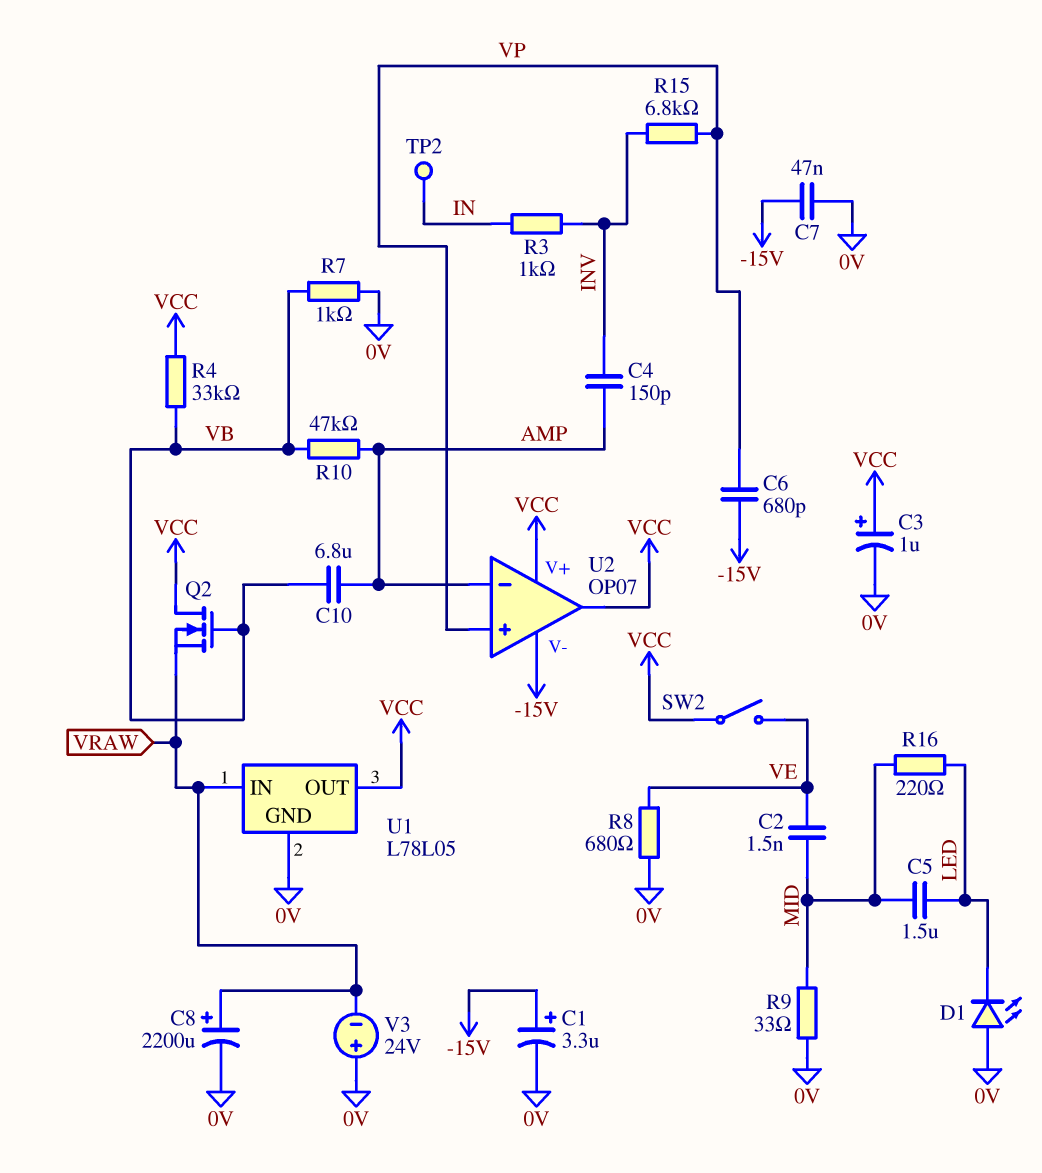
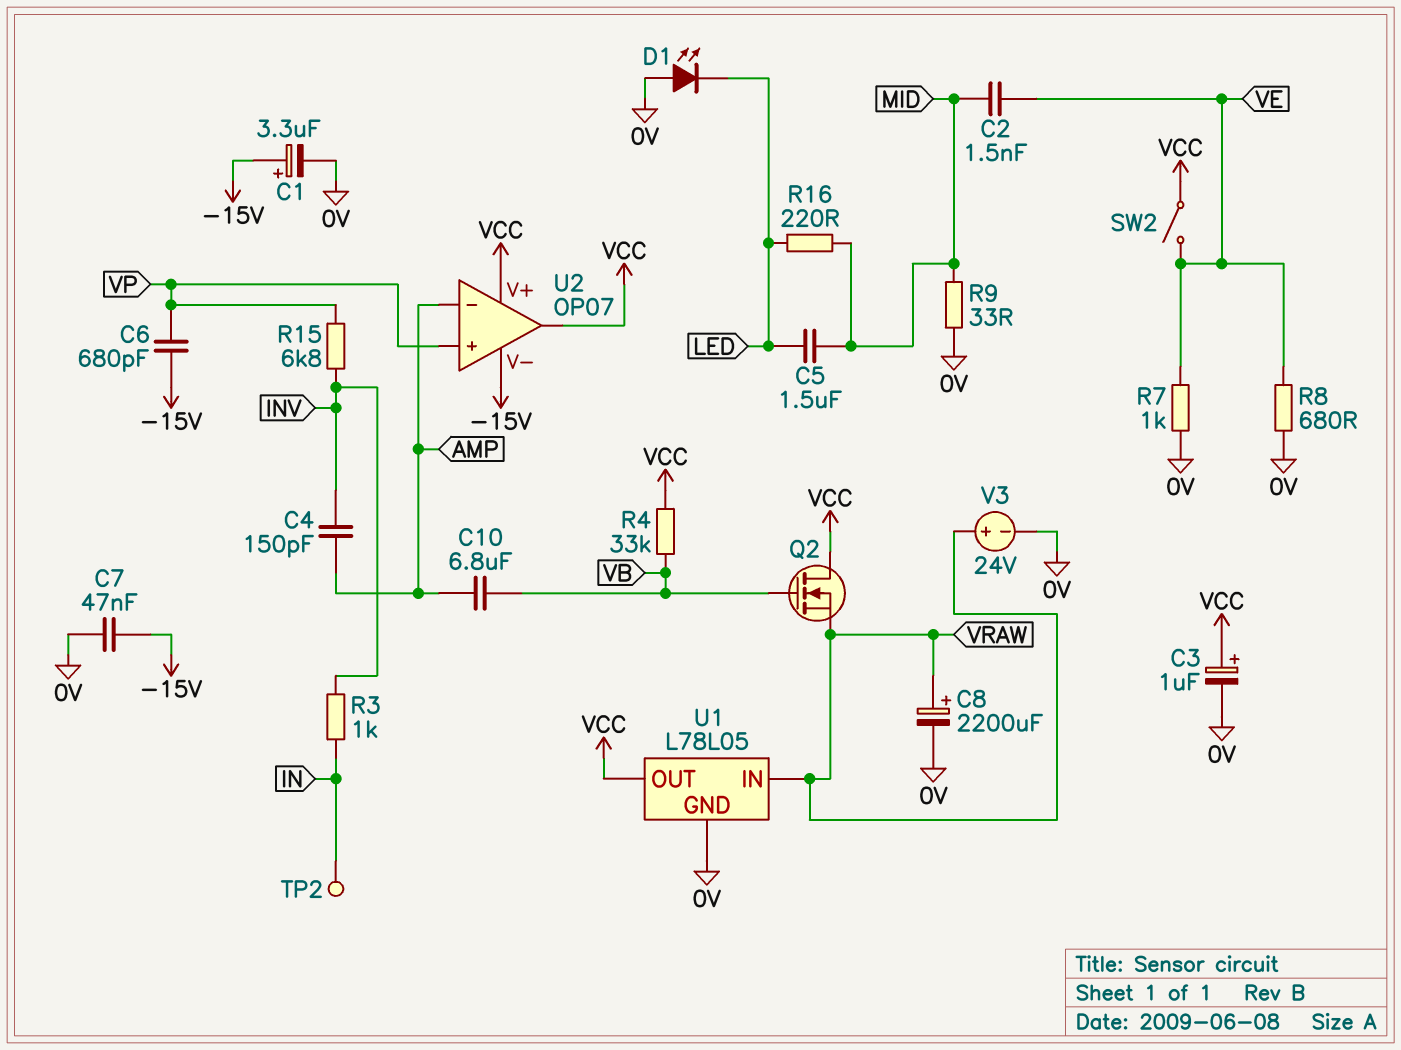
R7: 1k (0V, VB) -> 1k (0V, VE)
R10: 47k (AMP, VB) -> none
V3: 24V (plus 0V, minus VRAW) -> 24V (plus VRAW, minus 0V)

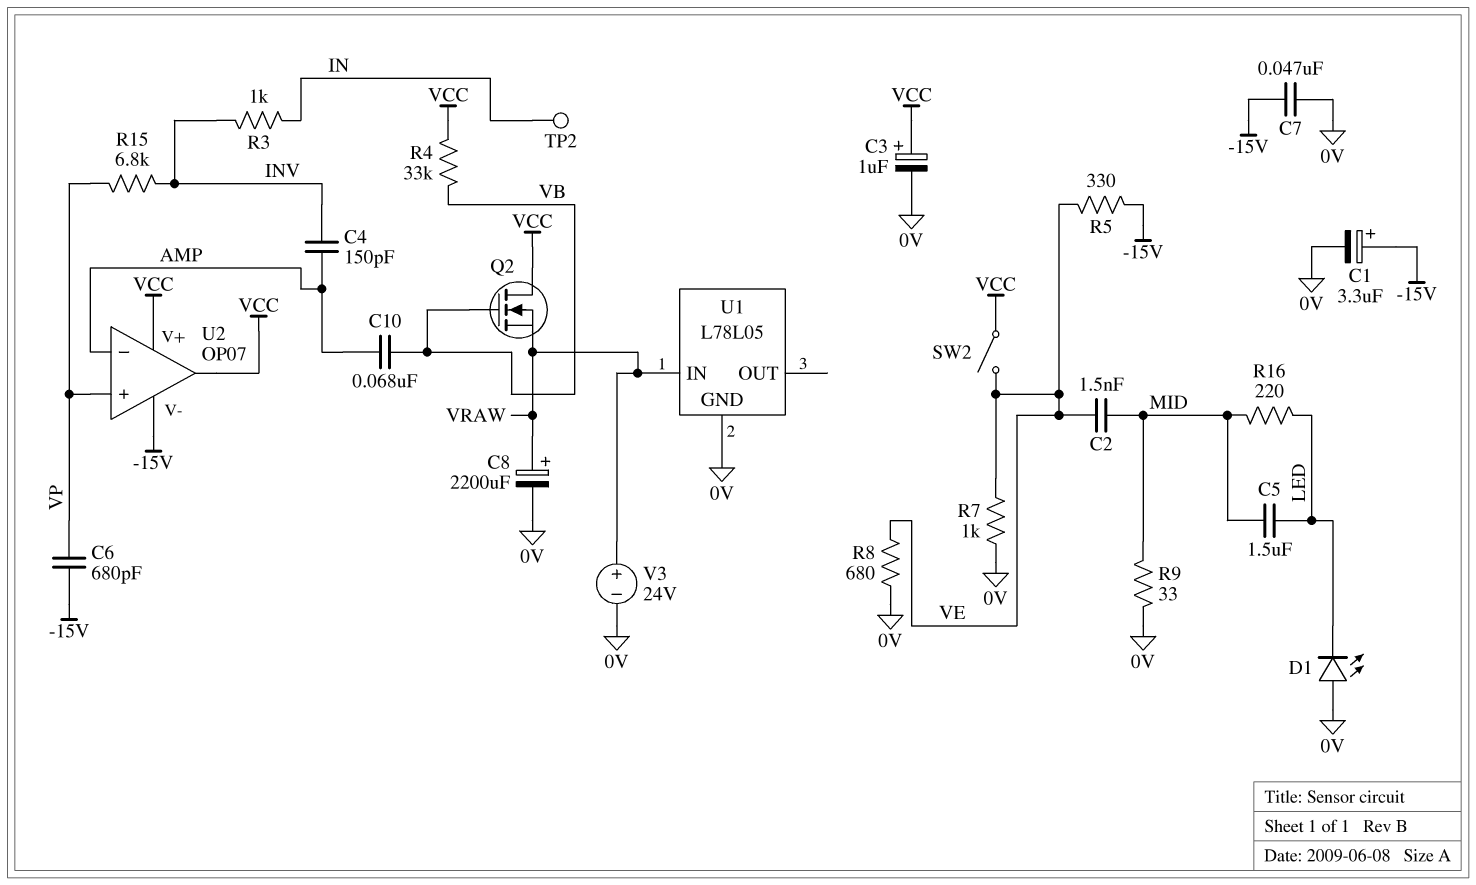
C10: 6.8uF (AMP, VB) -> 68nF (AMP, VB)
R5: none -> 330 (-15V, VE)
U1 pin OUT: VCC -> none

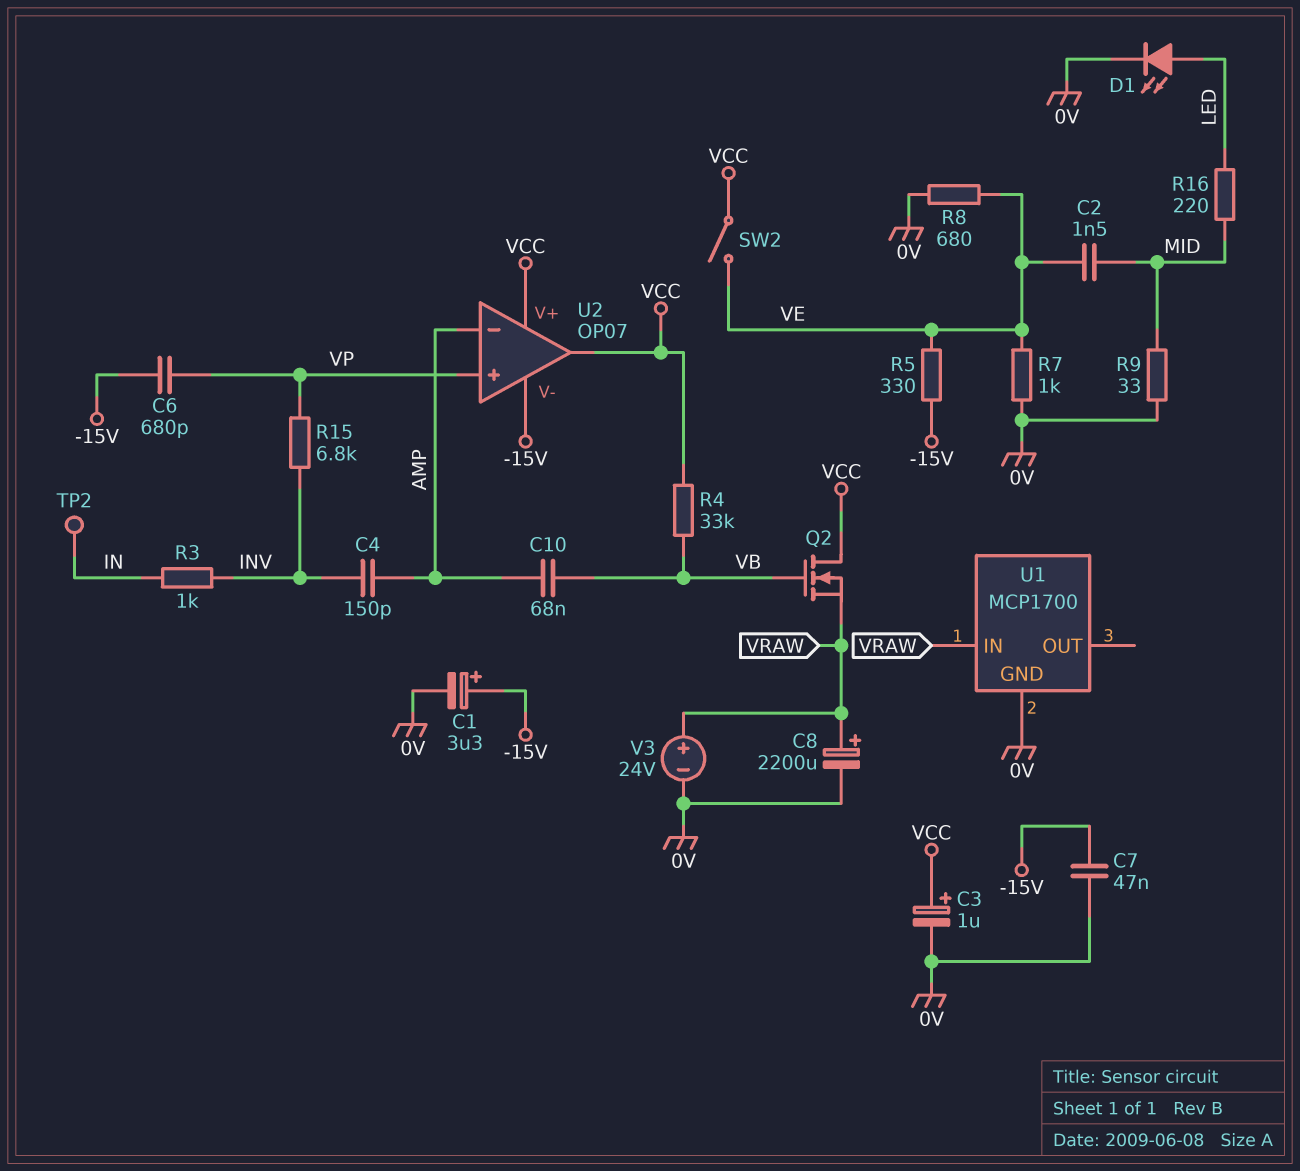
C5: 1.5uF (LED, MID) -> none
D1: LED (A 0V, K LED) -> LED (A LED, K 0V)
U1: L78L05 -> MCP1700

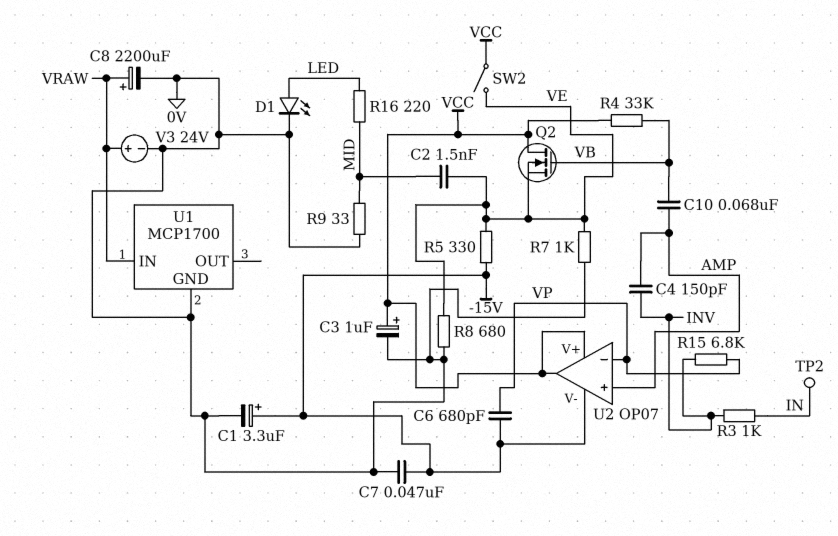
Q2: NMOS (G VB, D VCC, S VRAW) -> NMOS (G VB, D VCC, S VE)
U2 pin in+: VP -> AMP
U2 pin in-: AMP -> VP

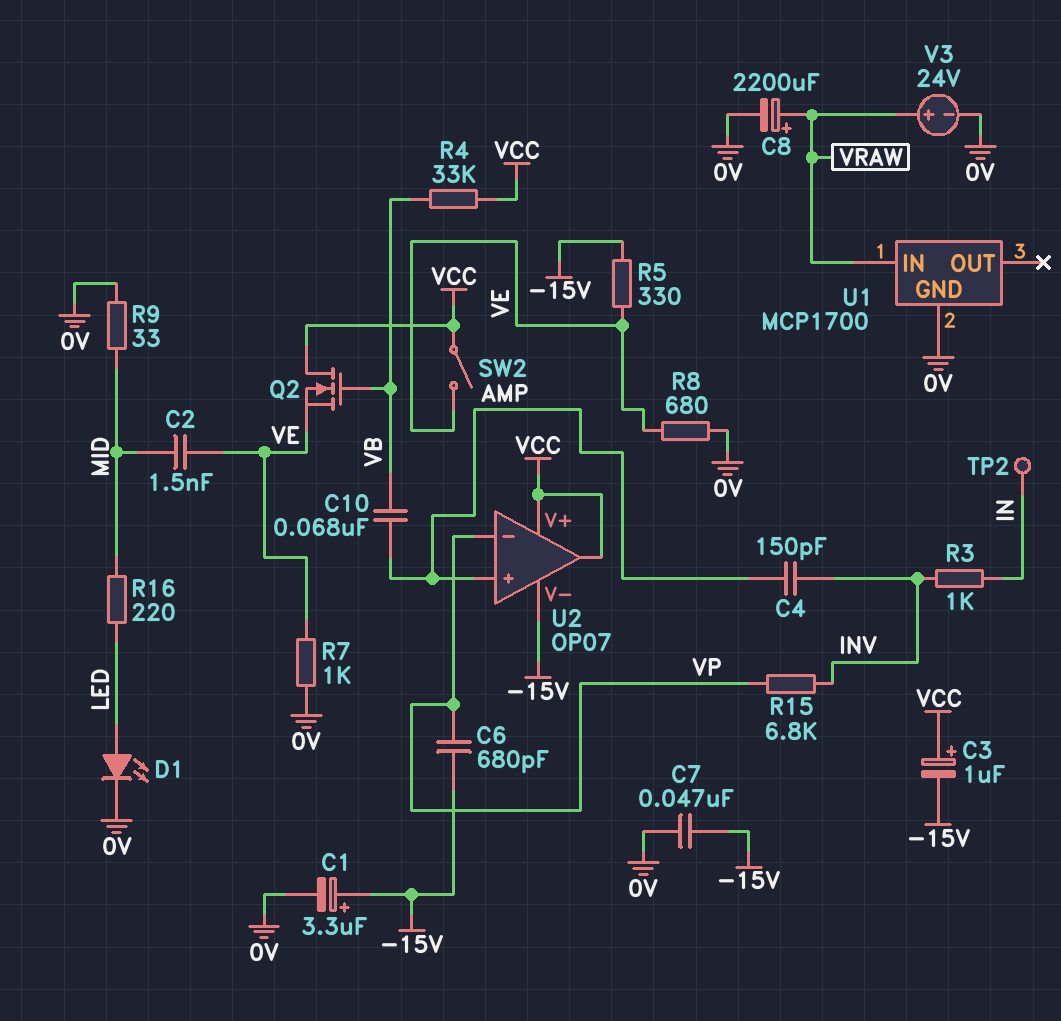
C3: 1uF (plus VCC, minus 0V) -> 1uF (plus VCC, minus -15V)

